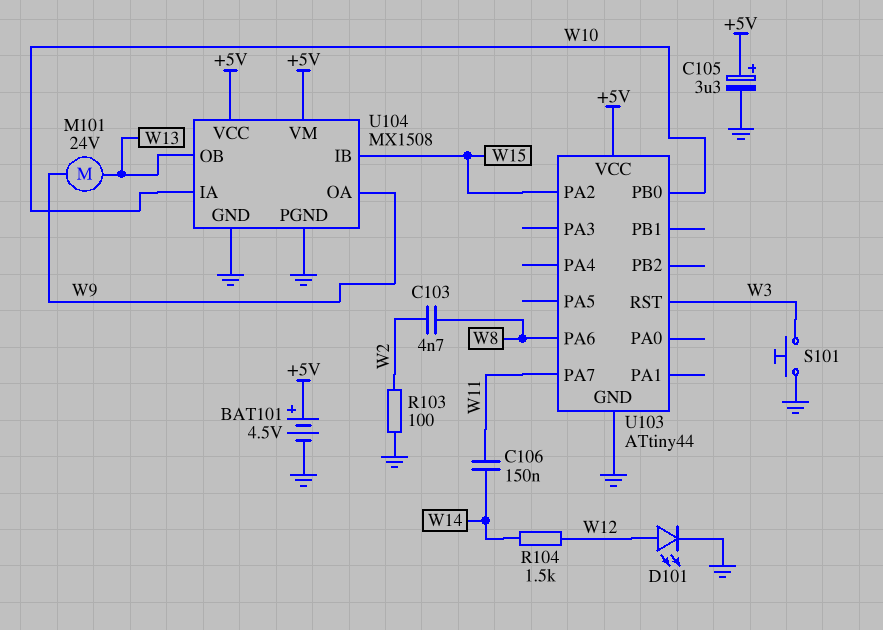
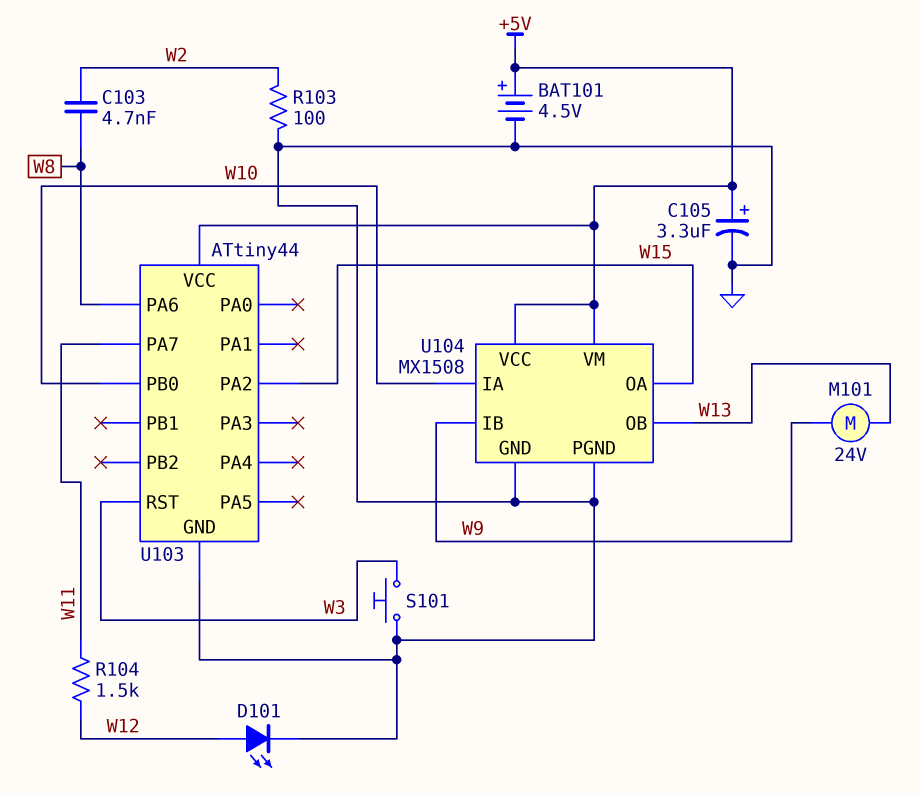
C106: 150nF (W11, W14) -> none
R104: 1.5k (W12, W14) -> 1.5k (W11, W12)
U104 pin IB: W15 -> W9
U104 pin OA: W9 -> W15

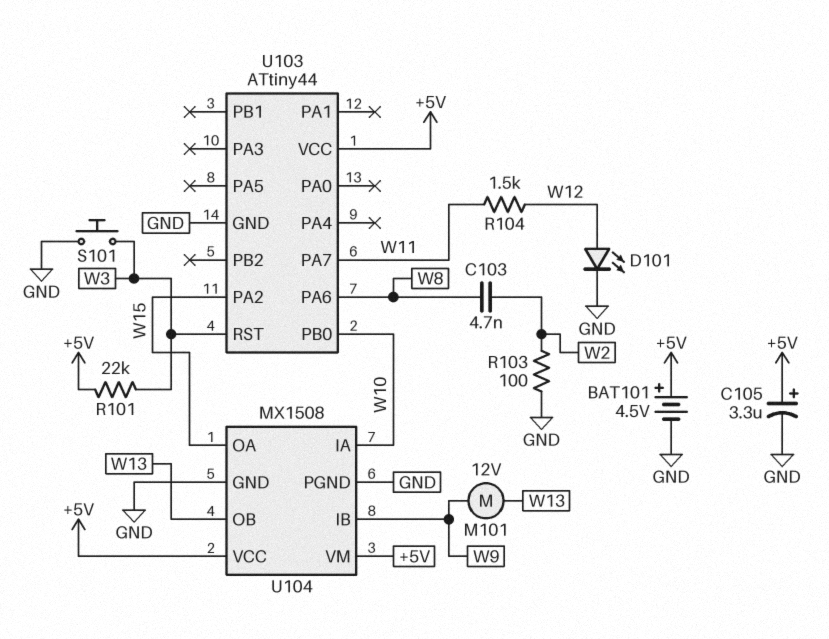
M101: motor 24V (W9, W13) -> motor 12V (W9, W13)
R101: none -> 22k (+5V, W3)

